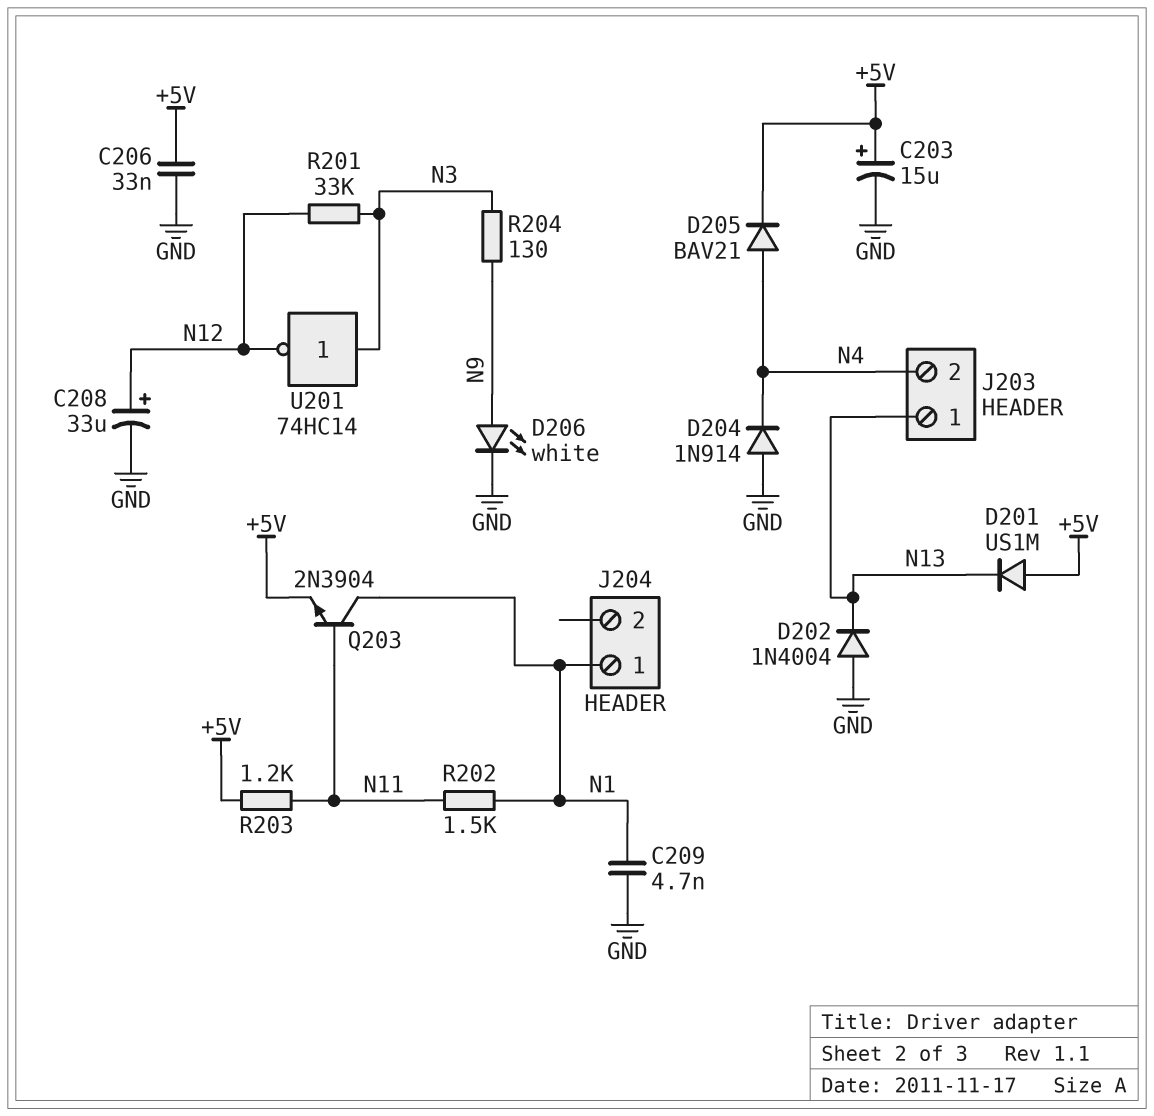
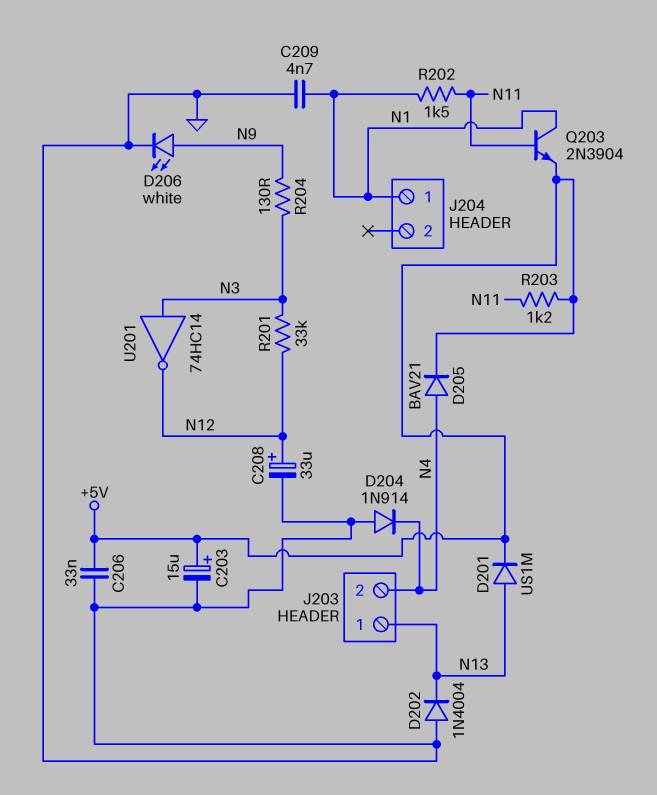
D201: diode US1M (A +5V, K N13) -> diode US1M (A N13, K +5V)

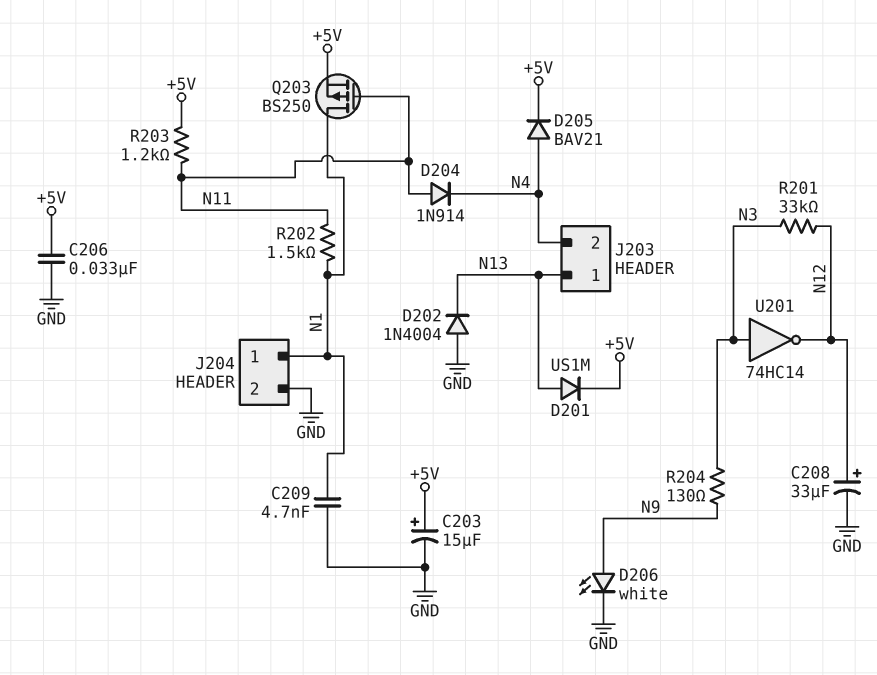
D204: diode 1N914 (A GND, K N4) -> diode 1N914 (A N11, K N4)
J204 pin 2: none -> GND
Q203: NPN 2N3904 (B N11, C N1, E +5V) -> PMOS BS250 (G N11, D N1, S +5V)

